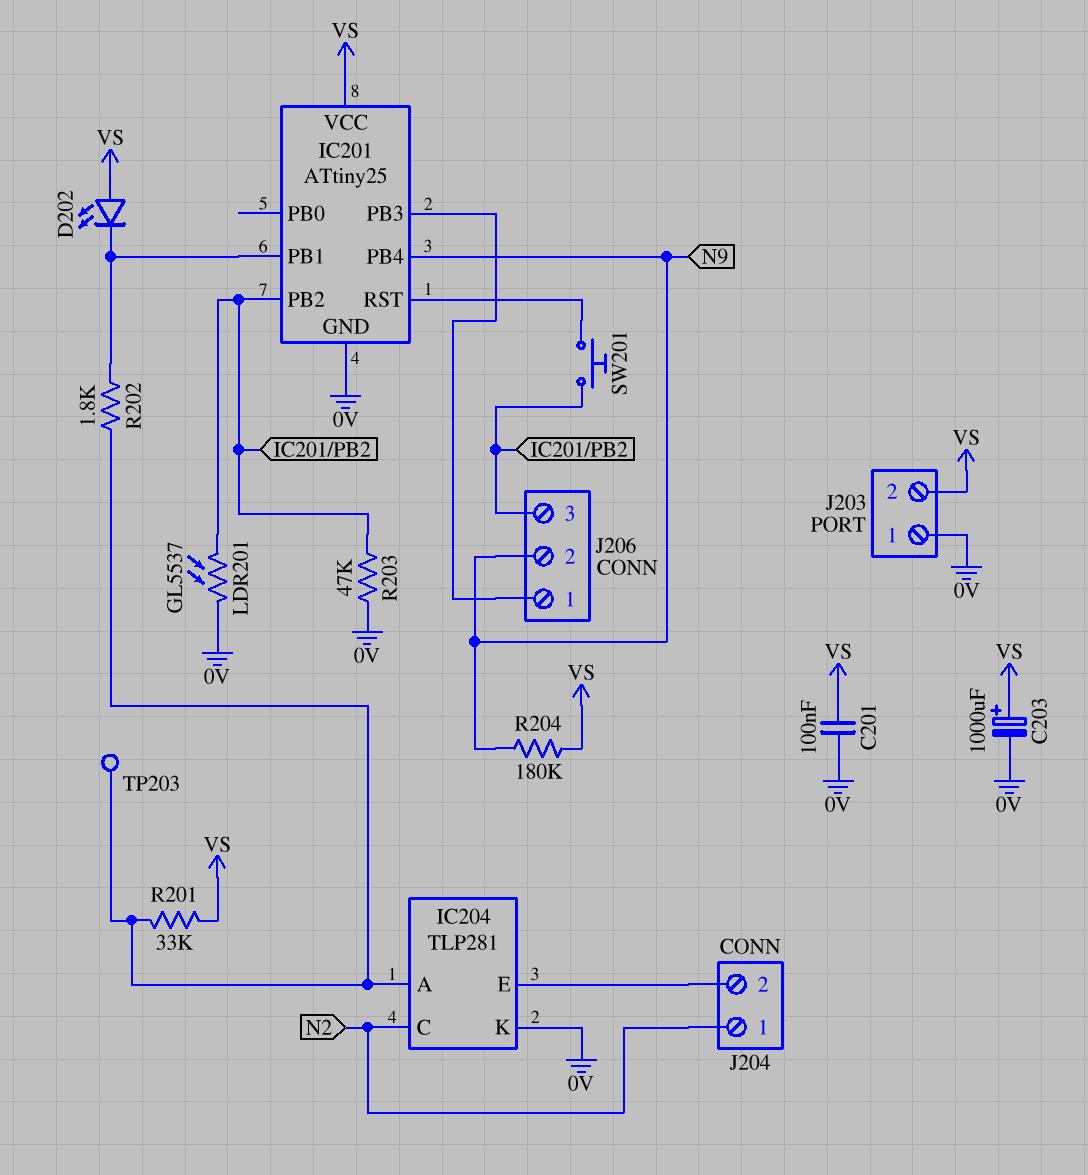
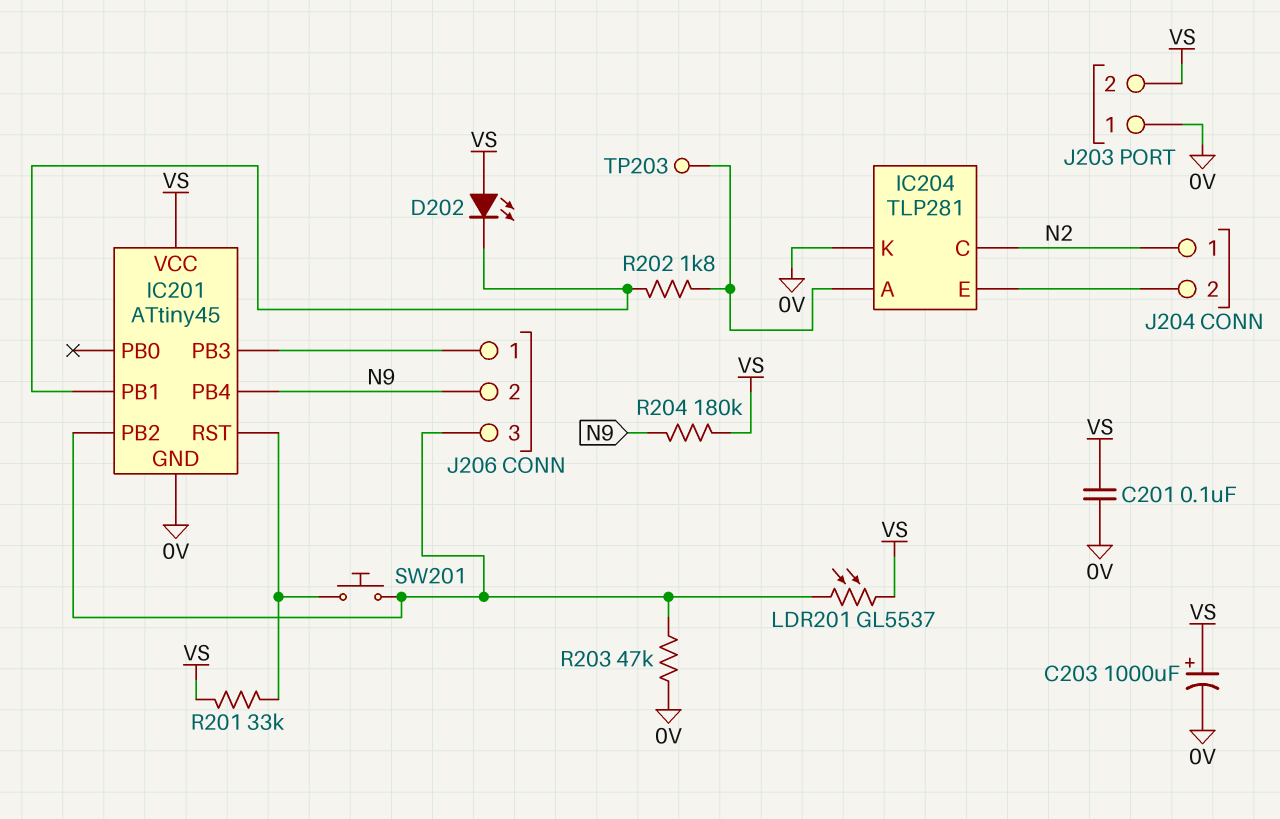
IC201: ATtiny25 -> ATtiny45
LDR201: GL5537 (0V, IC201/PB2) -> GL5537 (IC201/PB2, VS)
R201: 33k (IC204/A, VS) -> 33k (IC201/RST, VS)

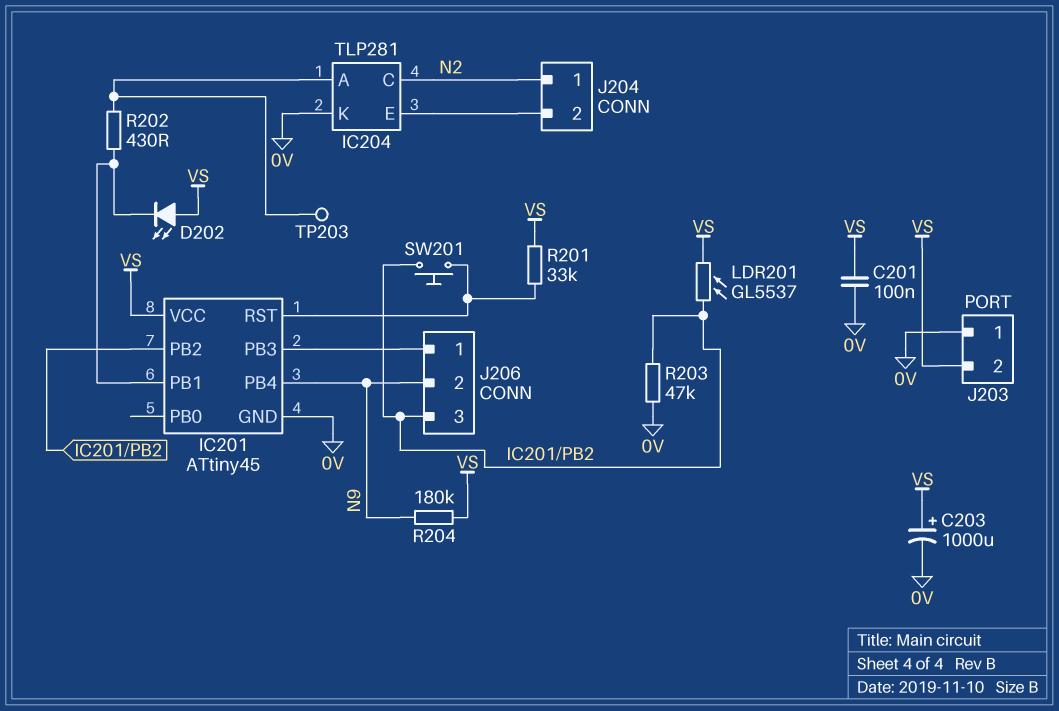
R202: 1.8k (IC201/PB1, IC204/A) -> 430 (IC201/PB1, IC204/A)

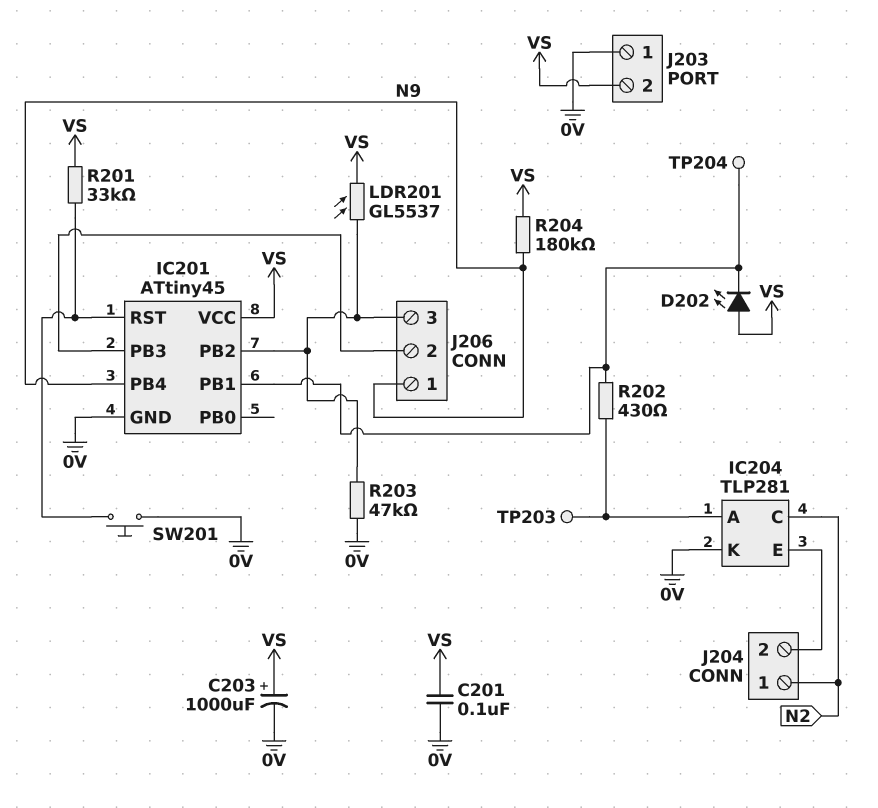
J206 pin 1: IC201/PB3 -> N9
J206 pin 2: N9 -> IC201/PB3
SW201: button (IC201/PB2, IC201/RST) -> button (0V, IC201/RST)
TP204: none -> test point (IC201/PB1)

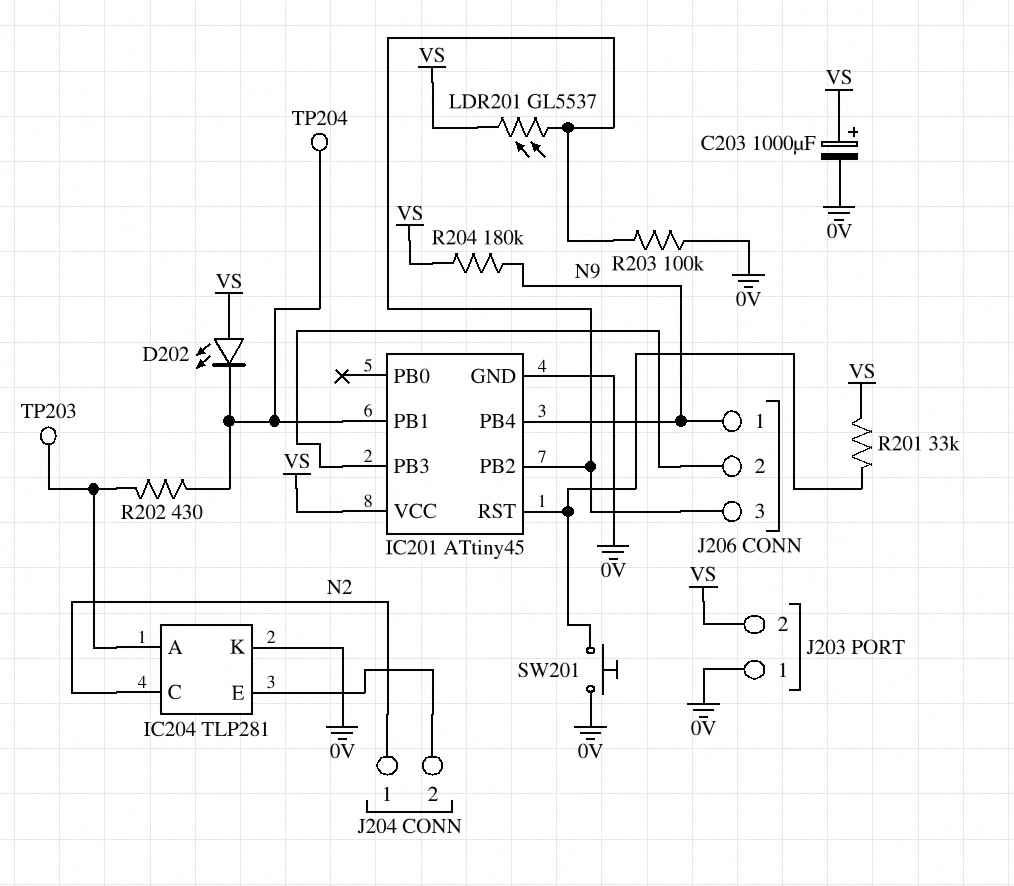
C201: 100nF (0V, VS) -> none
R203: 47k (0V, IC201/PB2) -> 100k (0V, IC201/PB2)

